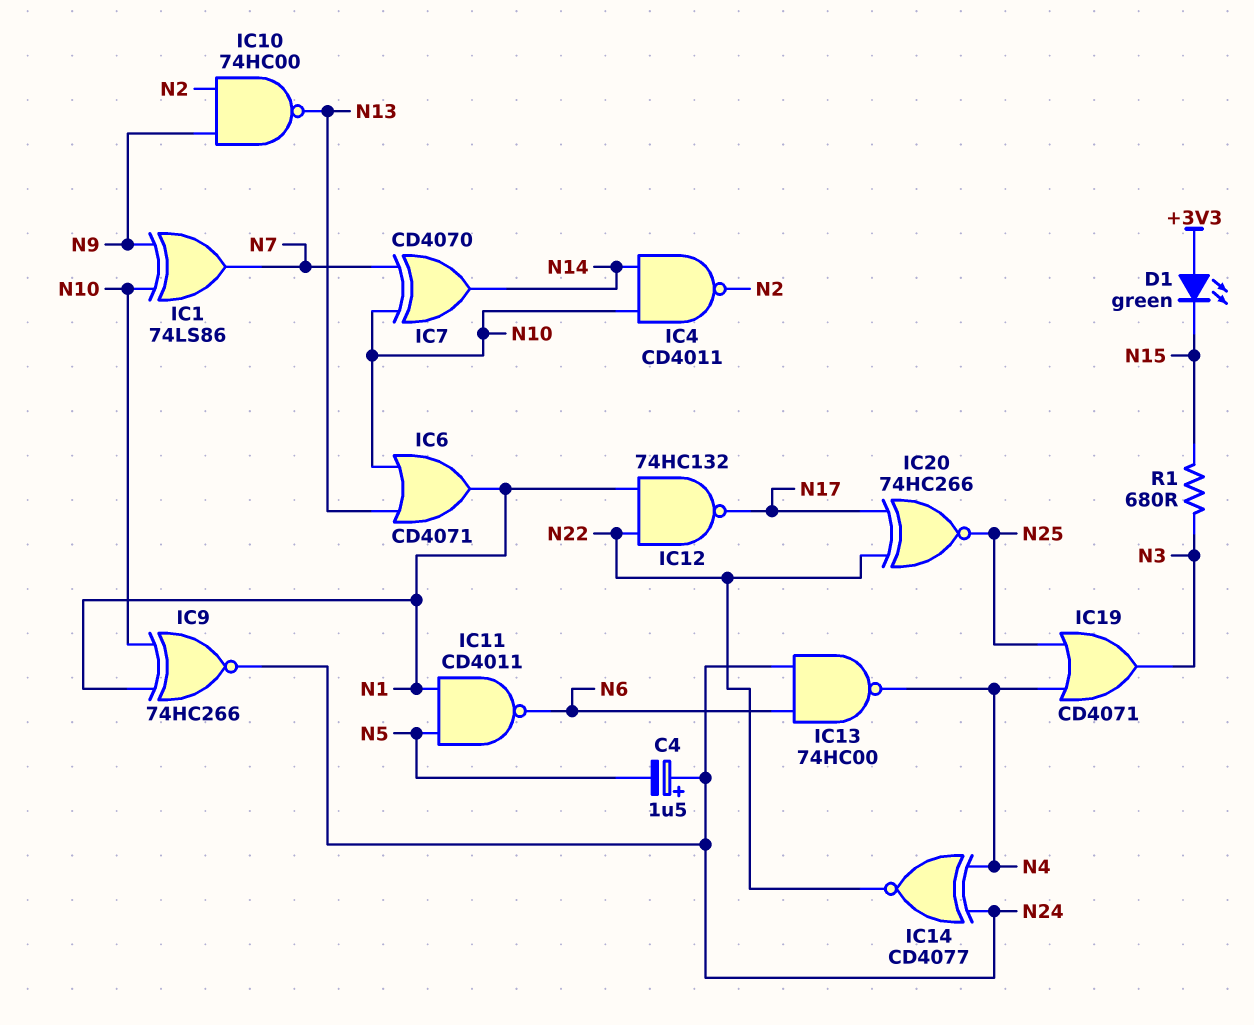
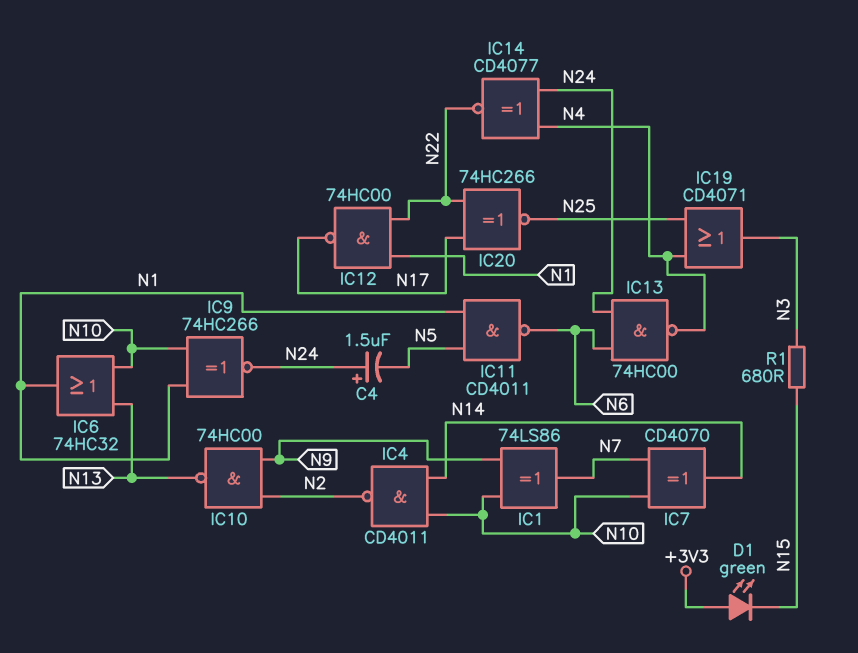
IC6: OR CD4071 (in N10, in N13, out N1) -> OR 74HC32 (in N10, in N13, out N1)
IC12: NAND 74HC132 (in N1, in N22, out N17) -> NAND 74HC00 (in N1, in N22, out N17)

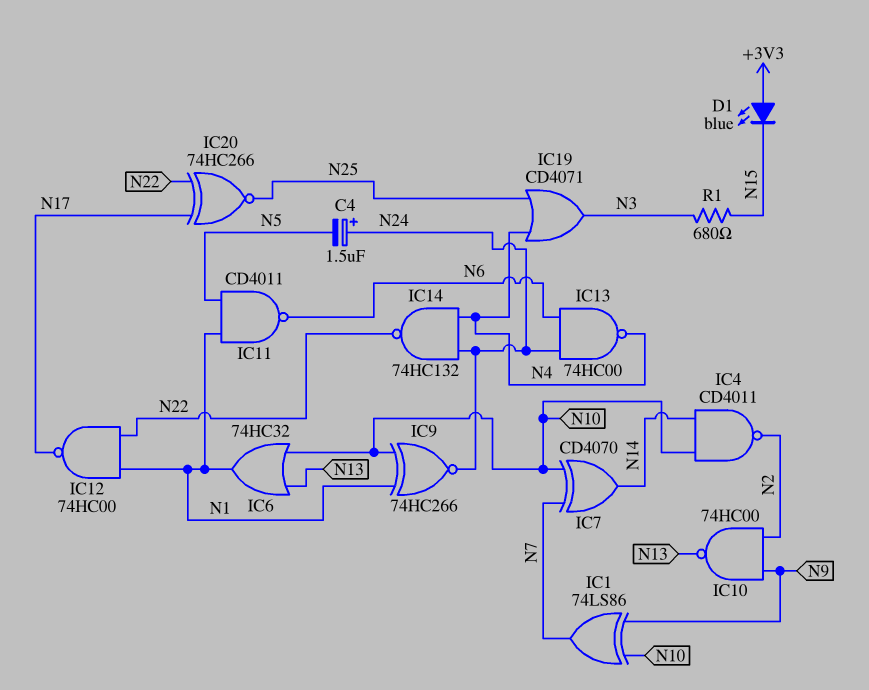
D1: LED green (A +3V3, K N15) -> LED blue (A +3V3, K N15)
IC14: XNOR CD4077 (in N4, in N24, out N22) -> NAND 74HC132 (in N4, in N24, out N22)

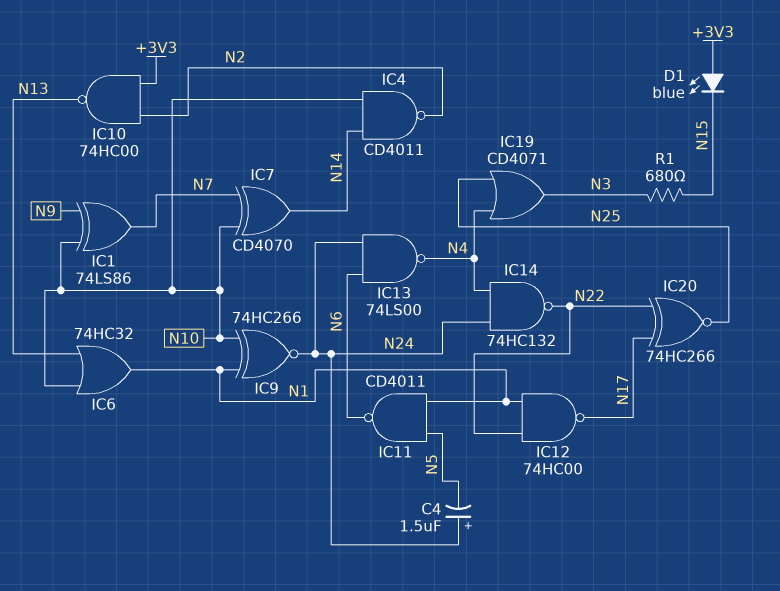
IC10: NAND 74HC00 (in N2, in N9, out N13) -> NAND 74HC00 (in +3V3, in N2, out N13)
IC13: NAND 74HC00 (in N6, in N24, out N4) -> NAND 74LS00 (in N6, in N24, out N4)

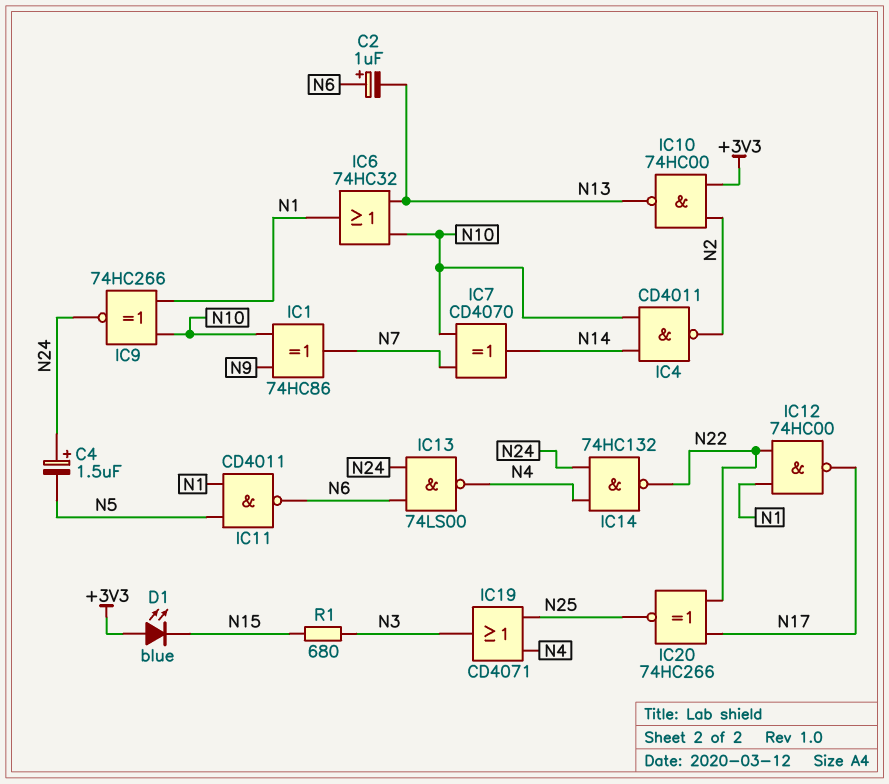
C2: none -> 1uF (plus N6, minus N13)
IC1: XOR 74LS86 (in N9, in N10, out N7) -> XOR 74HC86 (in N9, in N10, out N7)

